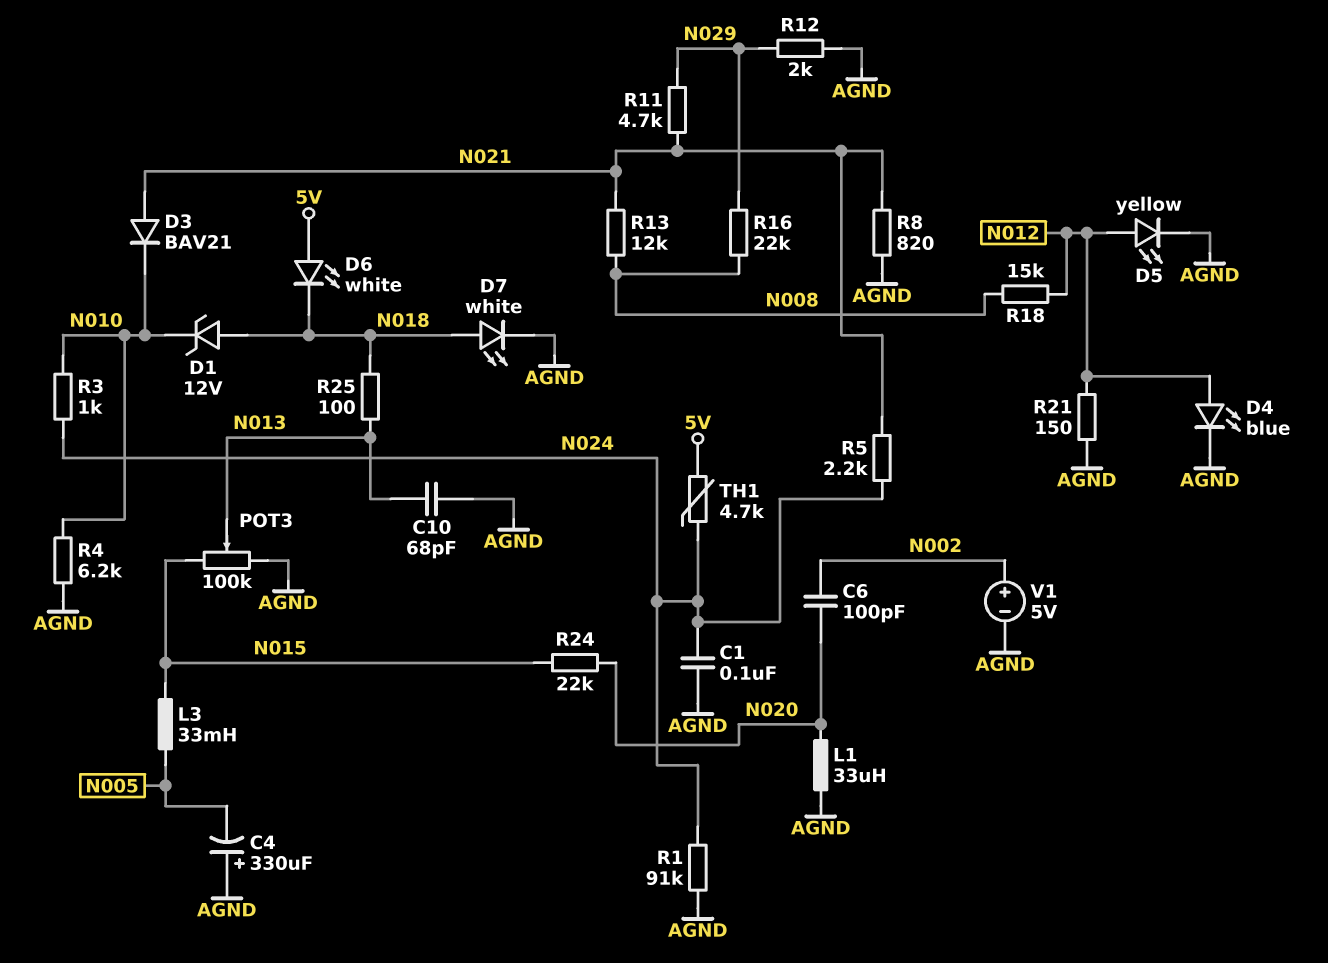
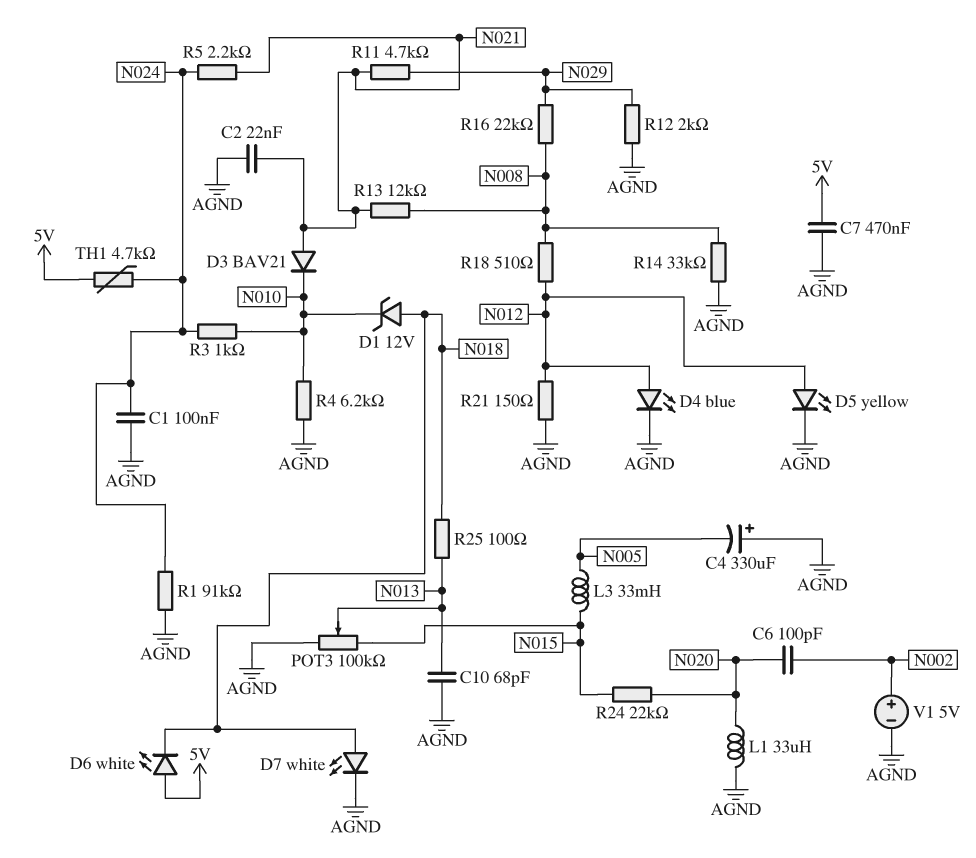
C2: none -> 22nF (AGND, N021)
C7: none -> 470nF (5V, AGND)
R8: 820 (AGND, N021) -> none
R14: none -> 33k (AGND, N008)
R18: 15k (N008, N012) -> 510 (N008, N012)

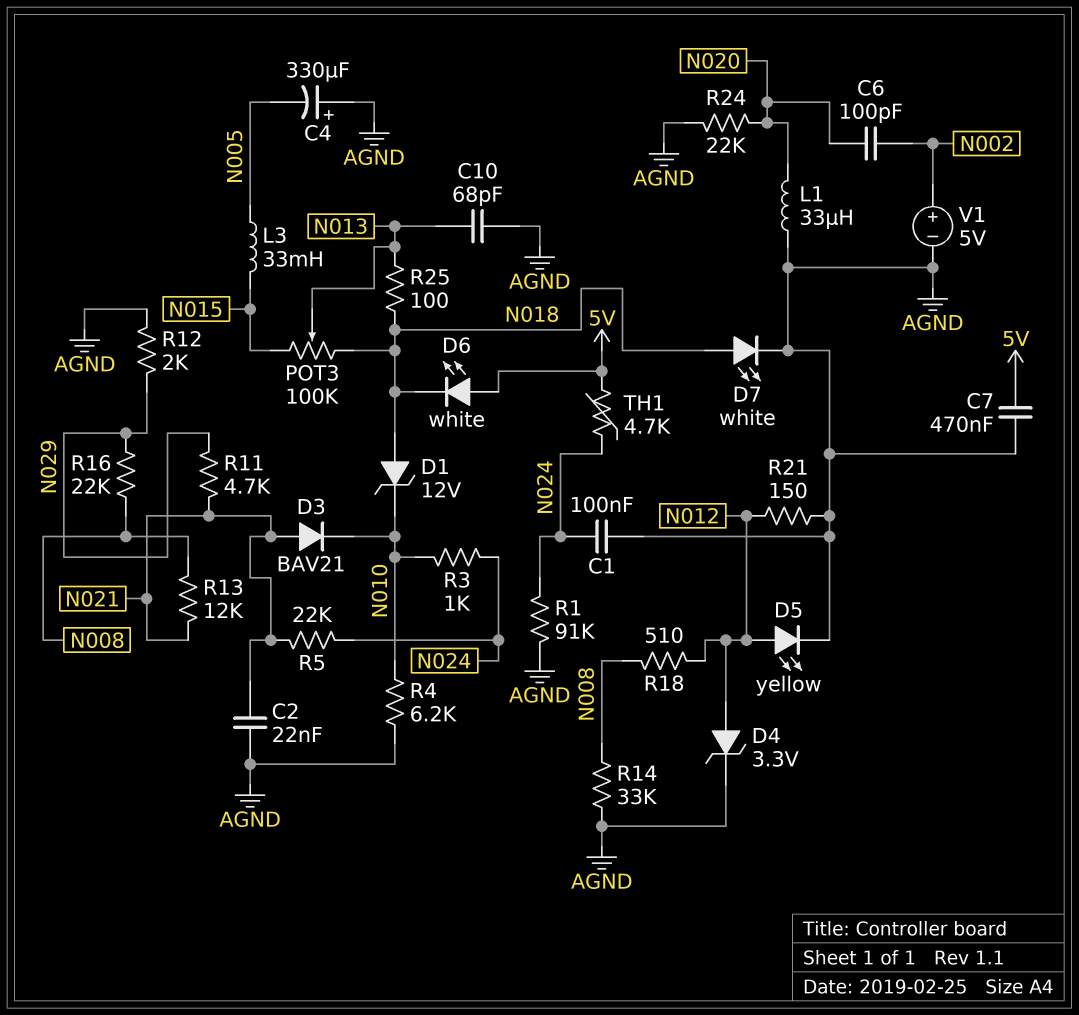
D4: LED blue (A N012, K AGND) -> zener 3.3V (A N012, K AGND)
POT3: 100k (AGND, N015, wiper N013) -> 100k (N015, N018, wiper N013)
R5: 2.2k (N021, N024) -> 22k (N021, N024)
R24: 22k (N015, N020) -> 22k (AGND, N020)

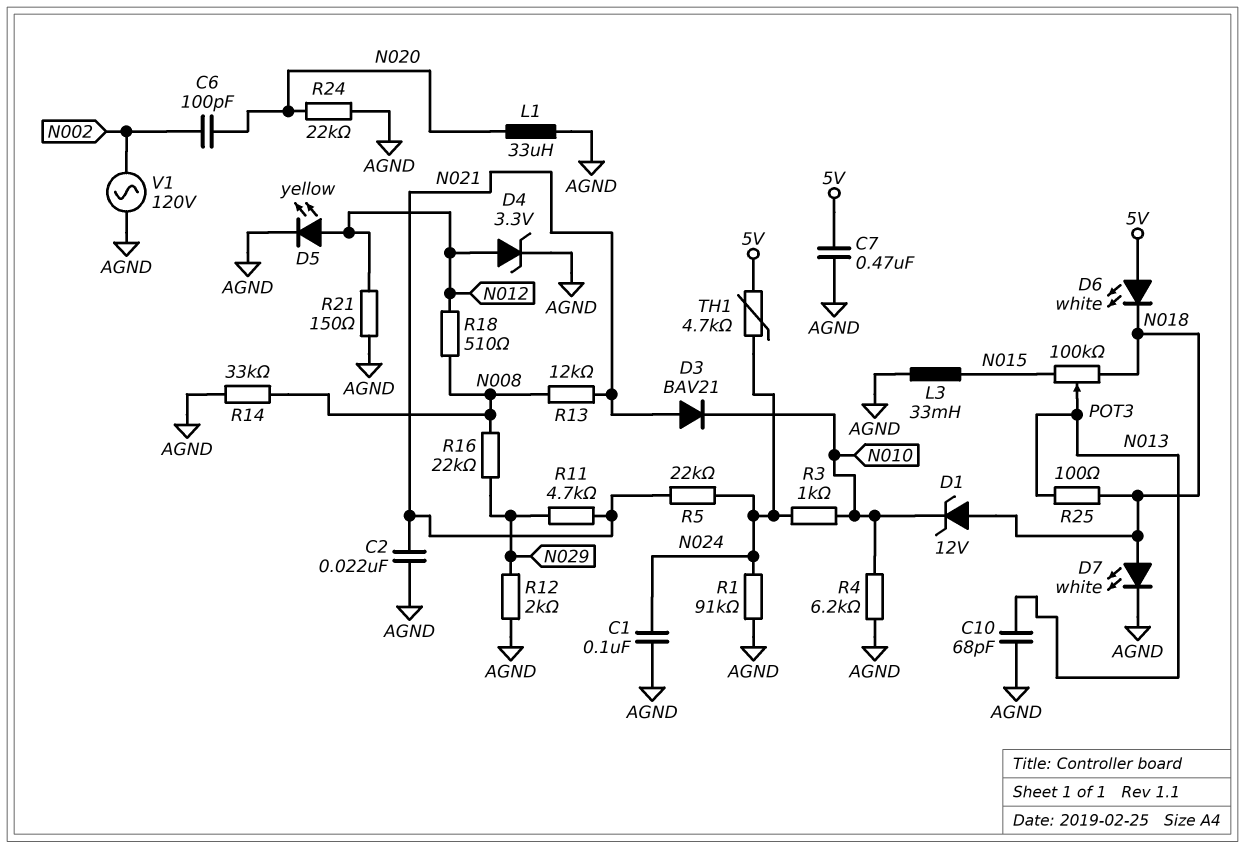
C4: 330uF (plus AGND, minus N005) -> none
L3: 33mH (N005, N015) -> 33mH (AGND, N015)
V1: 5V (plus N002, minus AGND) -> AC 120V (AGND, N002)

